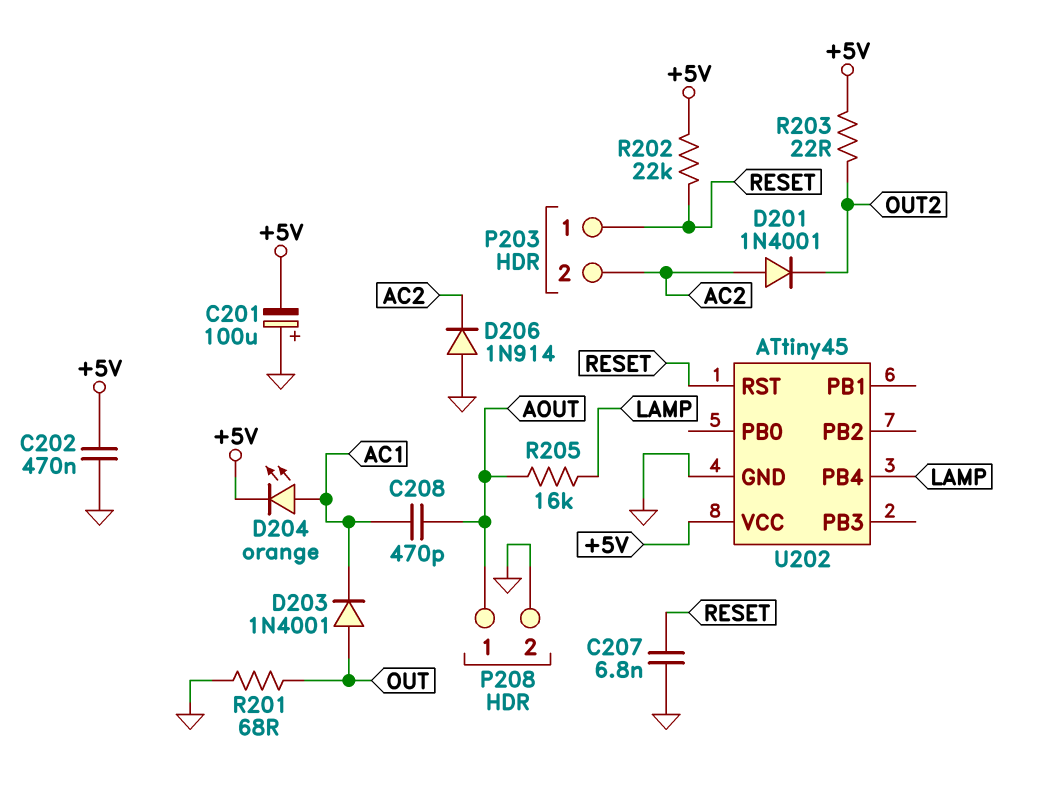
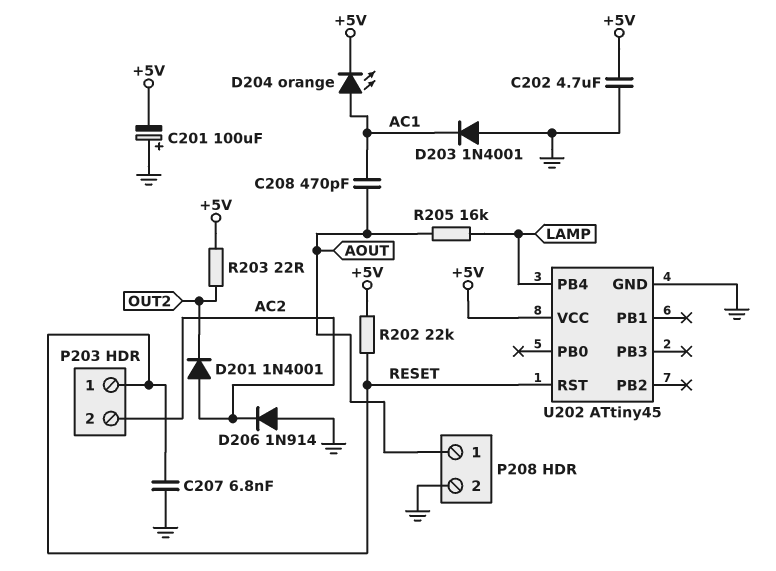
C202: 470nF (+5V, GND) -> 4.7uF (+5V, GND)
D203: diode 1N4001 (A OUT, K AC1) -> diode 1N4001 (A GND, K AC1)
R201: 68 (GND, OUT) -> none

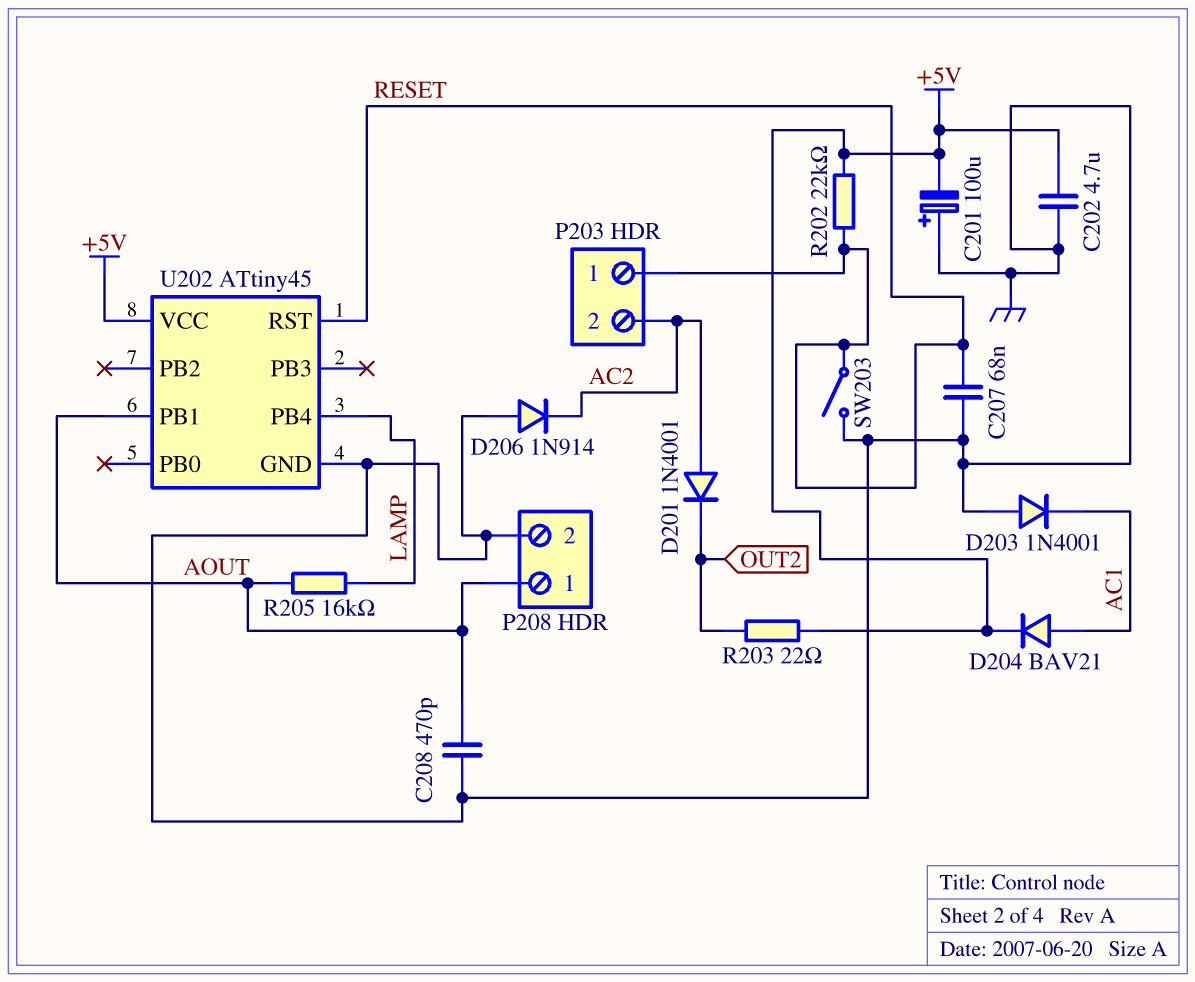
C207: 6.8nF (GND, RESET) -> 68nF (GND, RESET)
C208: 470pF (AC1, AOUT) -> 470pF (AOUT, GND)
D204: LED orange (A AC1, K +5V) -> diode BAV21 (A AC1, K +5V)
SW203: none -> switch (GND, RESET)
U202 pin PB1: none -> AOUT

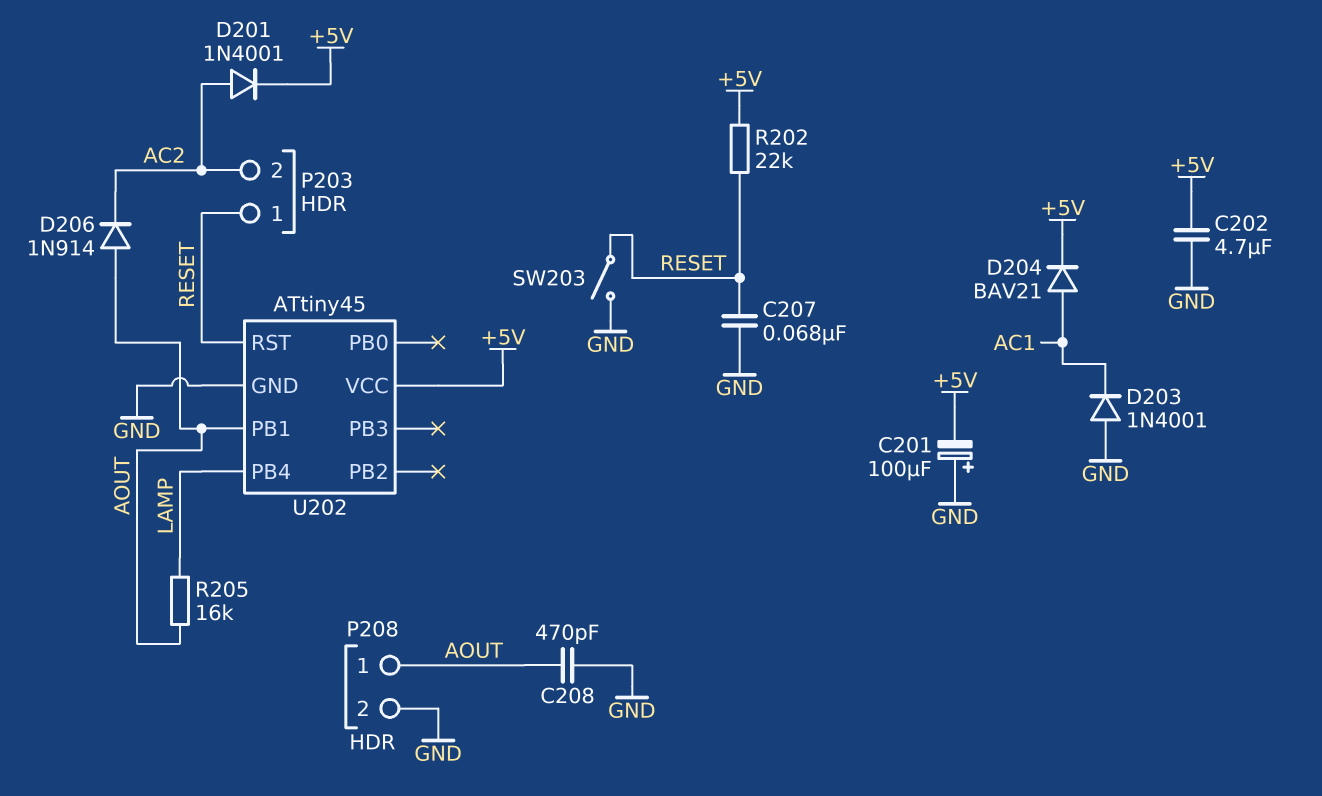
D201: diode 1N4001 (A AC2, K OUT2) -> diode 1N4001 (A AC2, K +5V)
D206: diode 1N914 (A GND, K AC2) -> diode 1N914 (A AOUT, K AC2)
R203: 22 (+5V, OUT2) -> none

